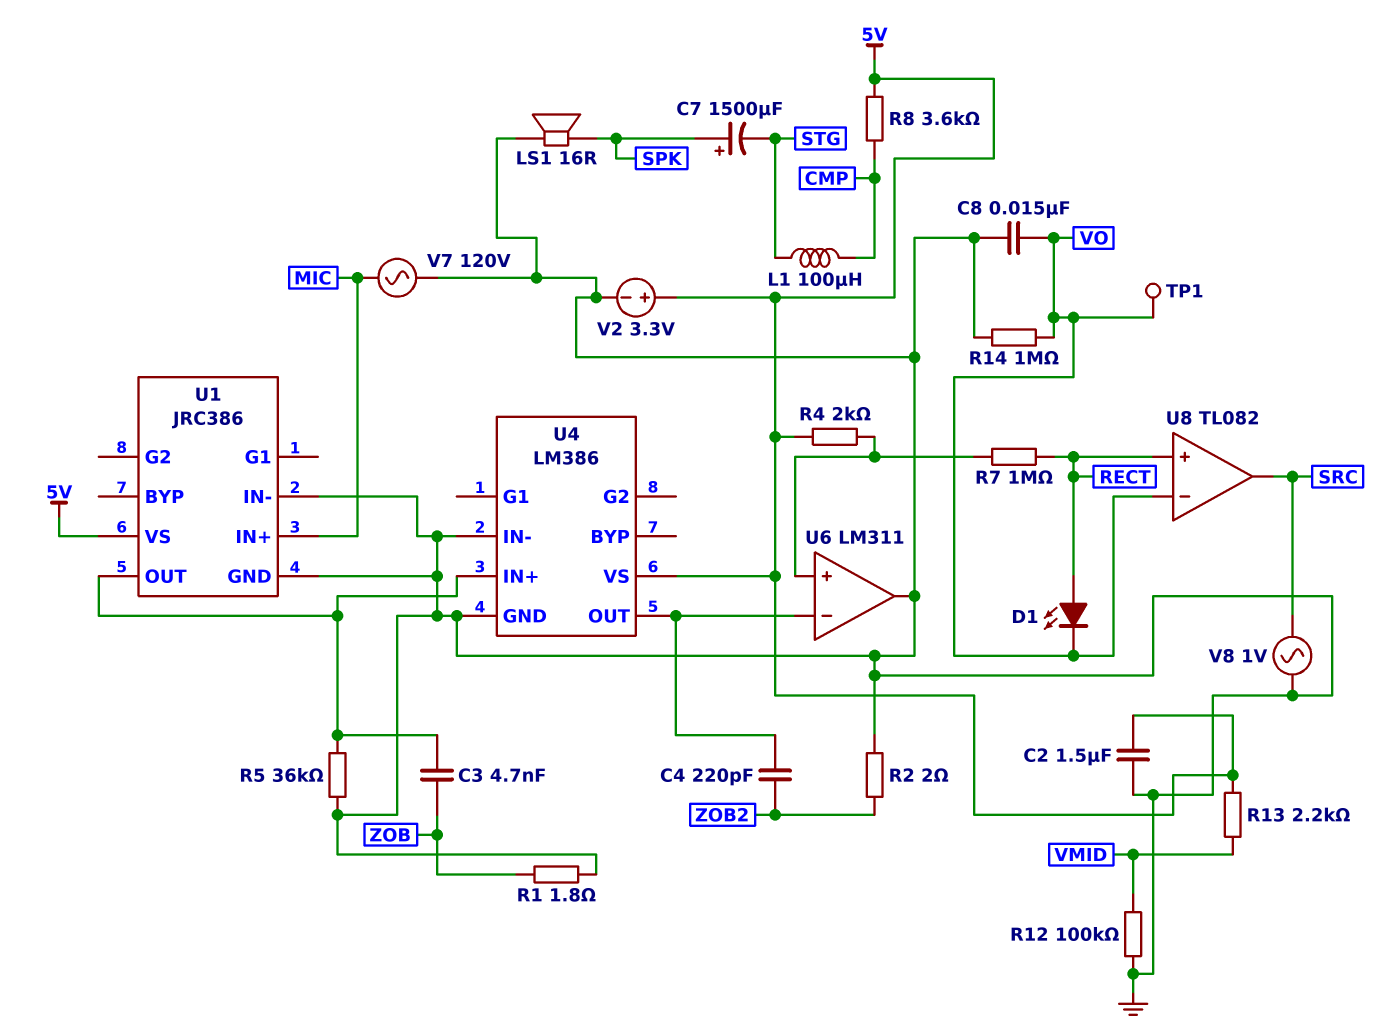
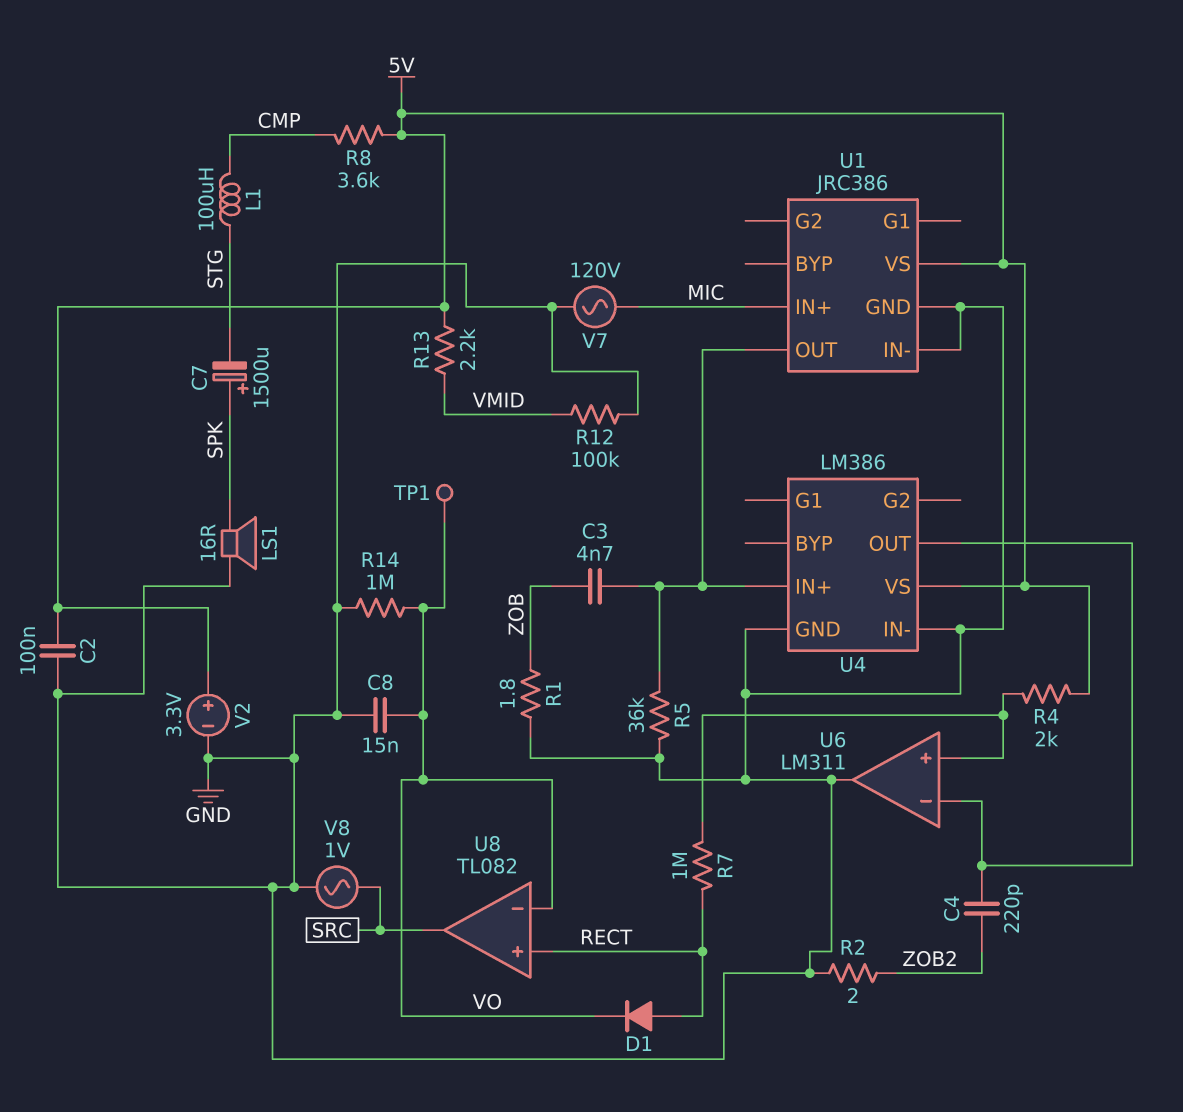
C2: 1.5uF (5V, GND) -> 100nF (5V, GND)
D1: LED (A RECT, K VO) -> diode (A RECT, K VO)

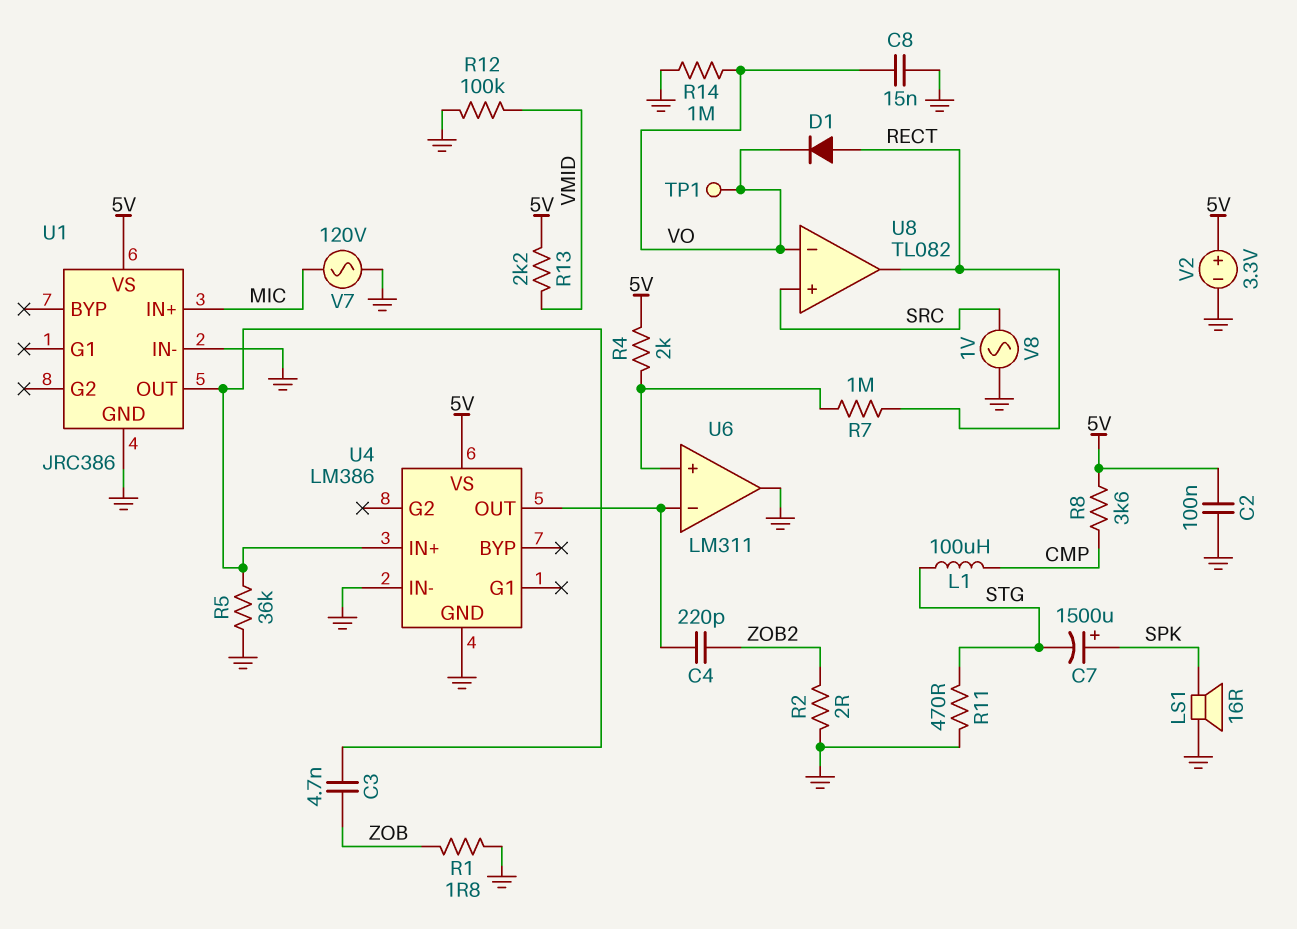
R11: none -> 470 (GND, STG)
U8 pin in+: RECT -> SRC
U8 pin out: SRC -> RECT

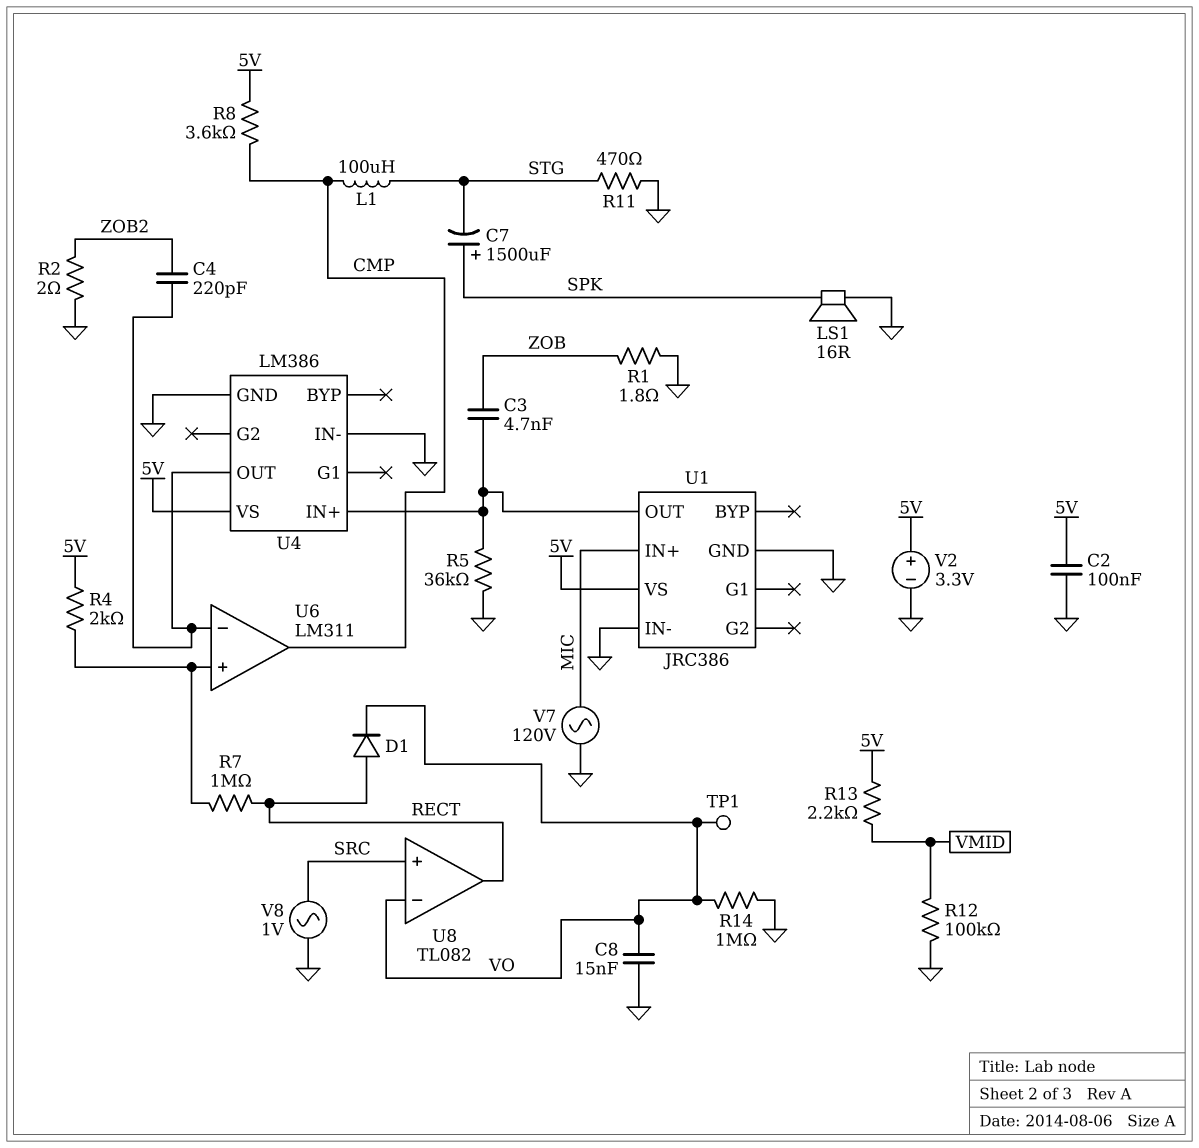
U6 pin out: GND -> CMP

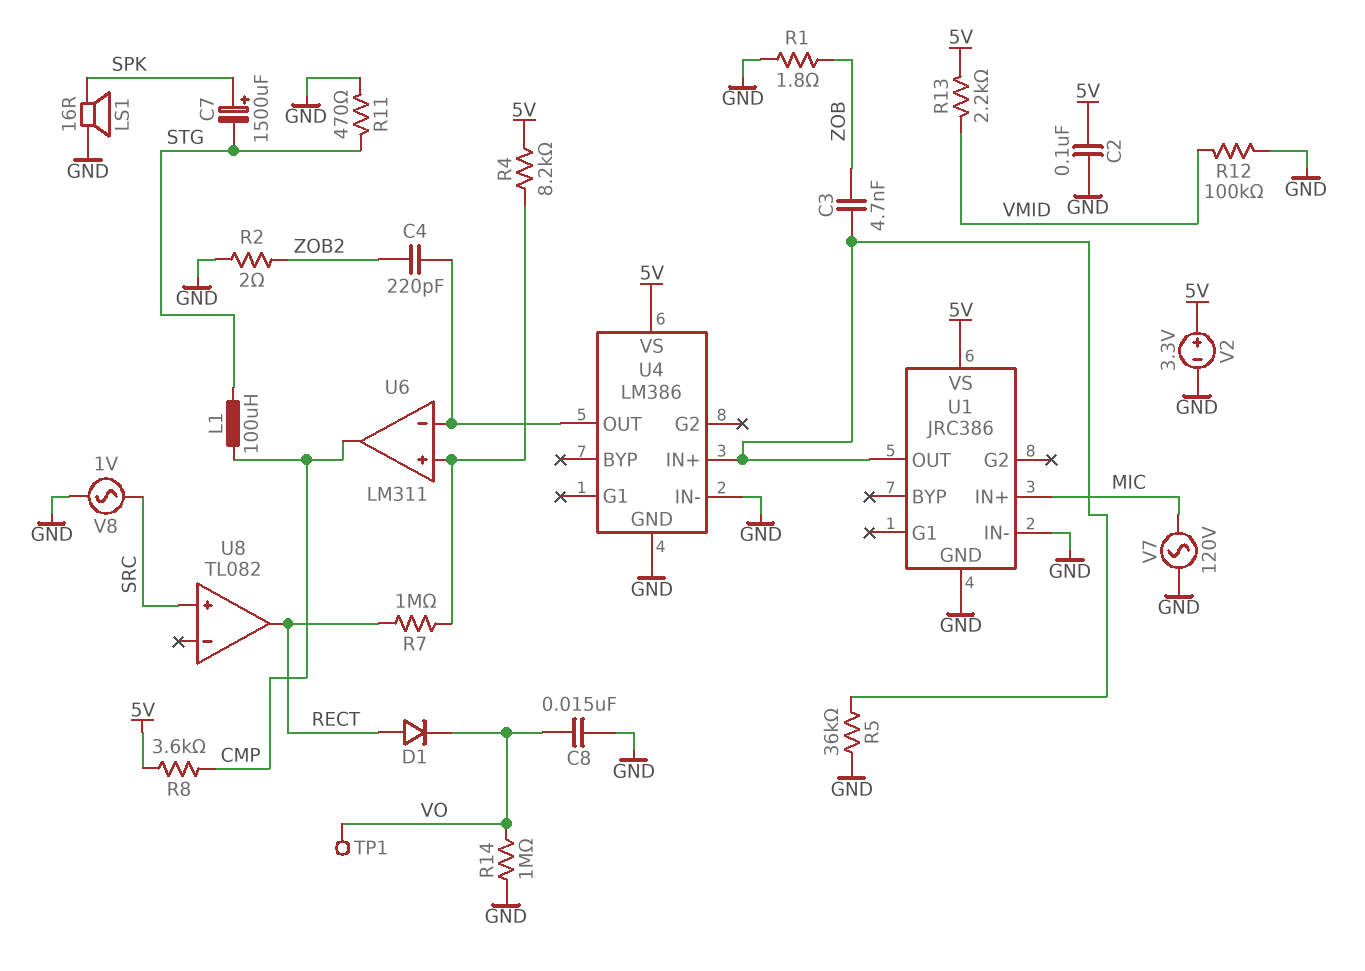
R4: 2k (5V, U6/in+) -> 8.2k (5V, U6/in+)
U8 pin in-: VO -> none

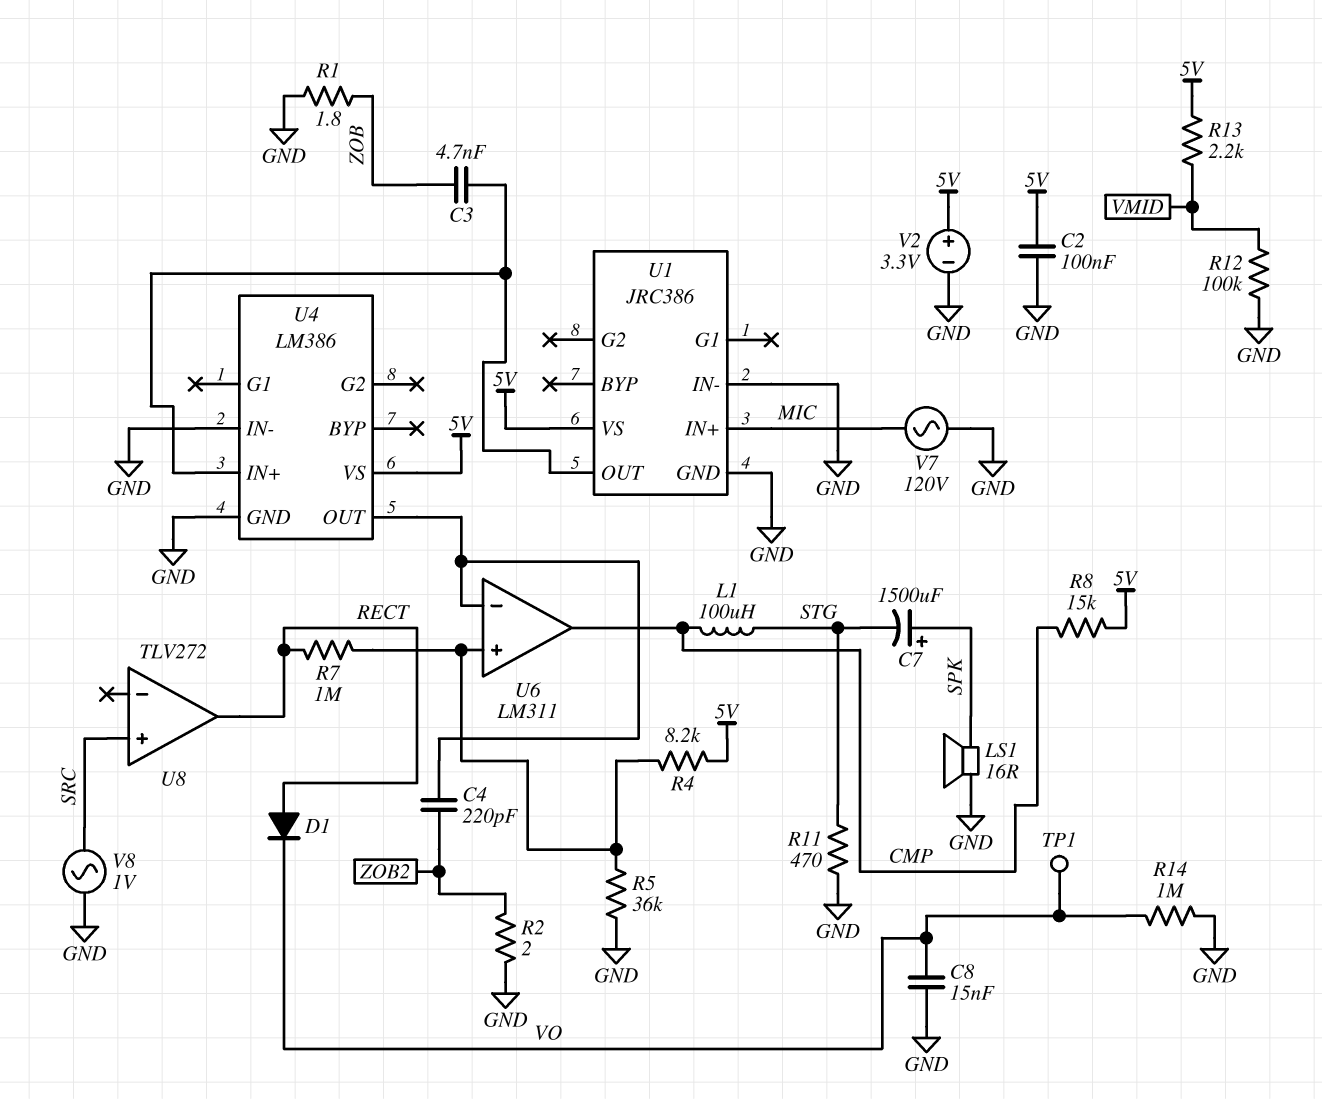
R5: 36k (GND, U1/OUT) -> 36k (GND, U6/in+)
R8: 3.6k (5V, CMP) -> 15k (5V, CMP)
U8: TL082 -> TLV272

